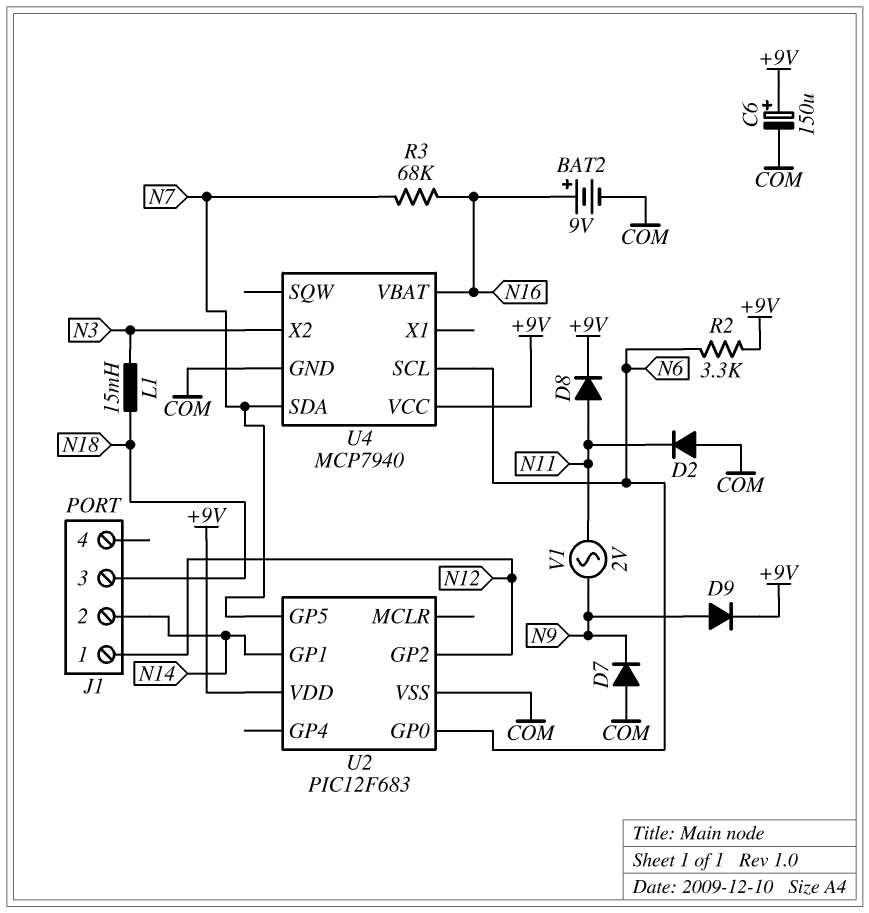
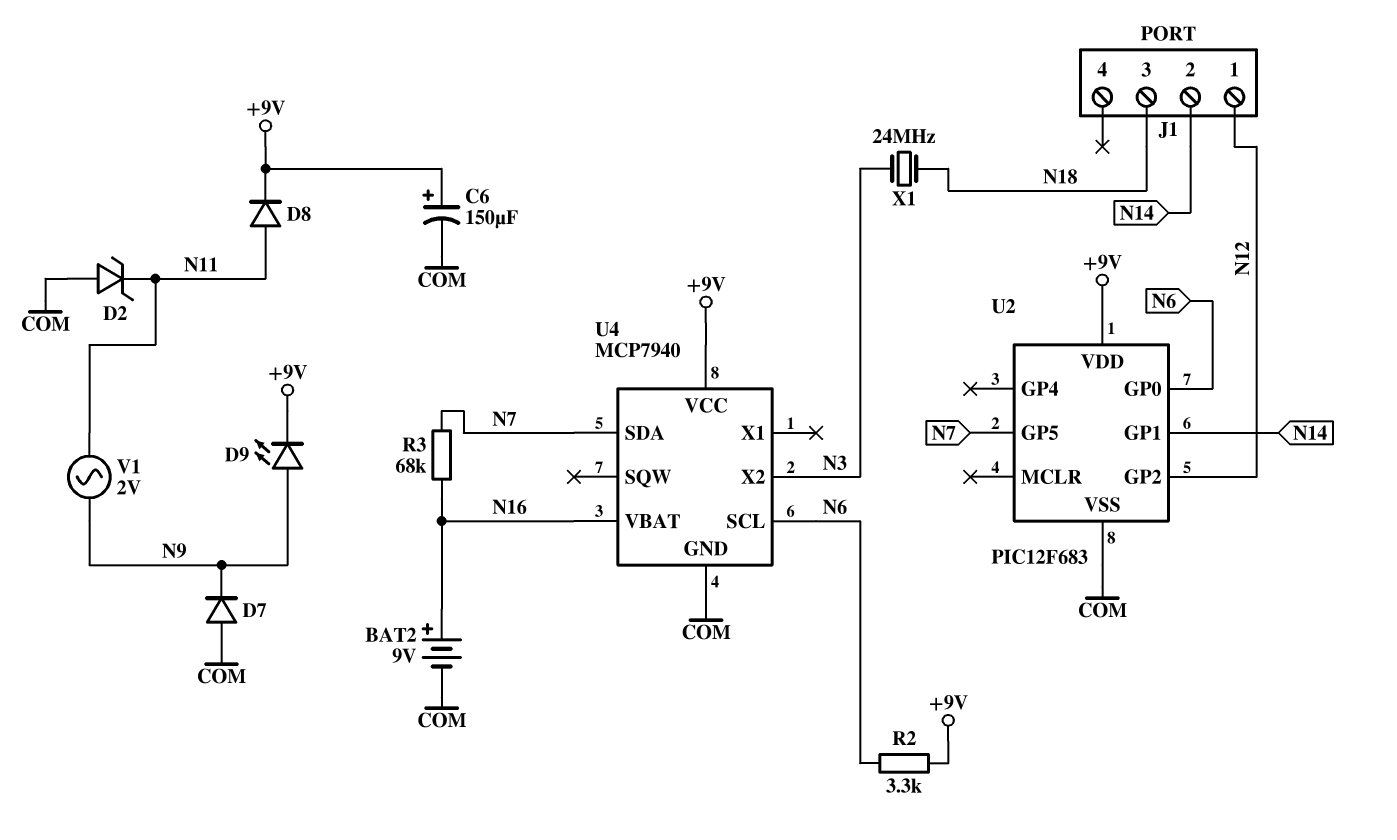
D2: diode (A COM, K N11) -> zener (A COM, K N11)
D9: diode (A N9, K +9V) -> LED (A N9, K +9V)
L1: 15mH (N3, N18) -> none
X1: none -> 24MHz (N3, N18)

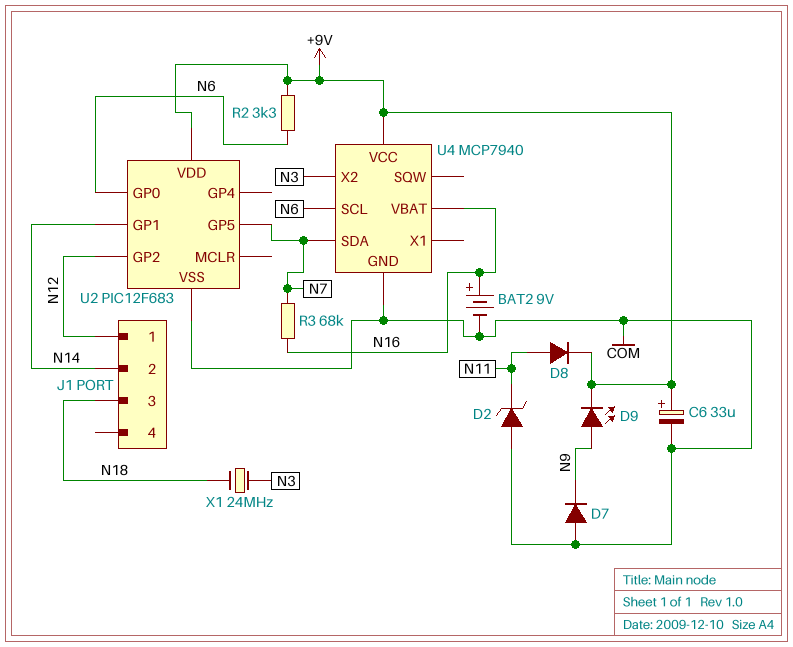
C6: 150uF (plus +9V, minus COM) -> 33uF (plus +9V, minus COM)
V1: AC 2V (N9, N11) -> none

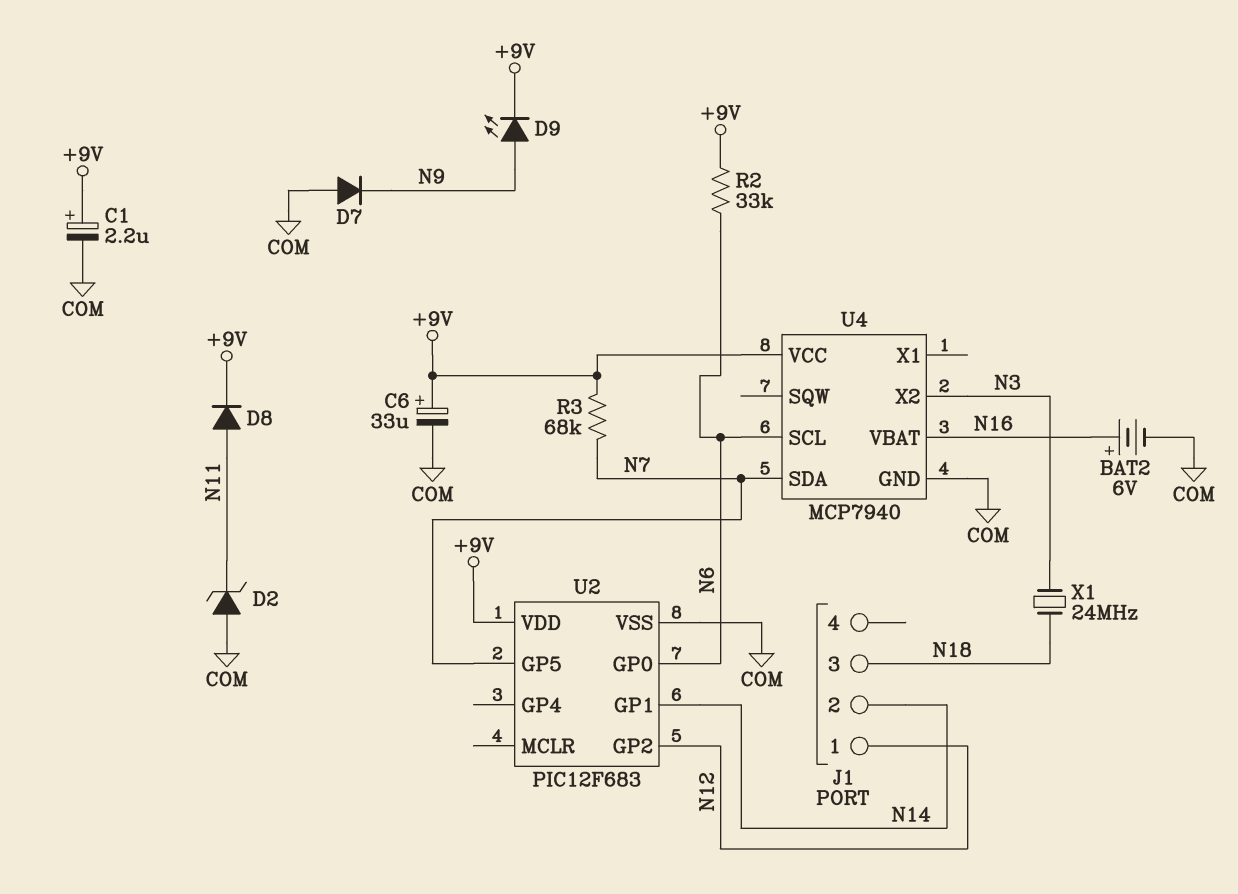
BAT2: 9V (plus N16, minus COM) -> 6V (plus N16, minus COM)
C1: none -> 2.2uF (plus +9V, minus COM)
R2: 3.3k (+9V, N6) -> 33k (+9V, N6)
R3: 68k (N7, N16) -> 68k (+9V, N7)

